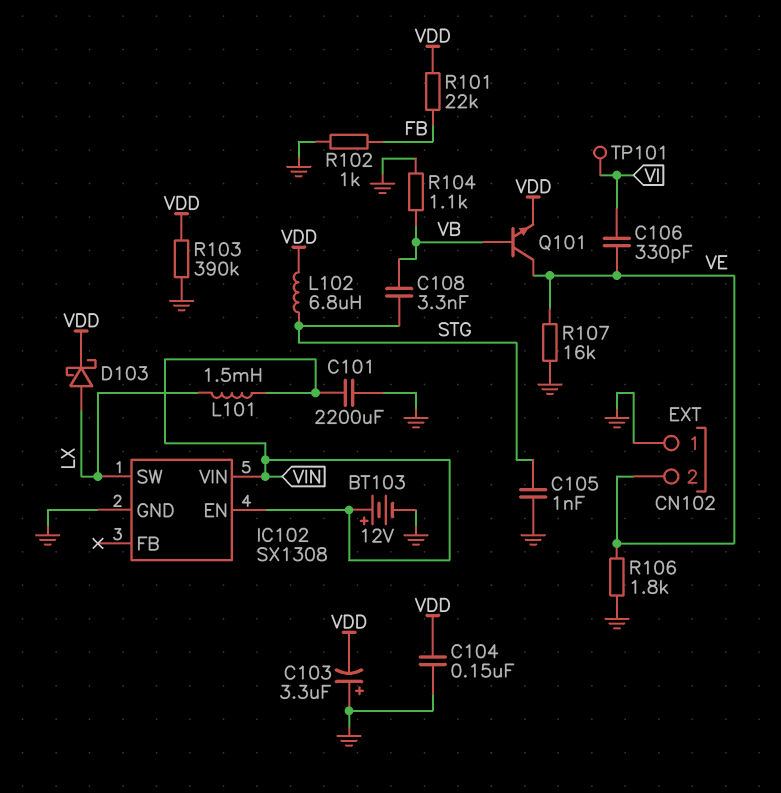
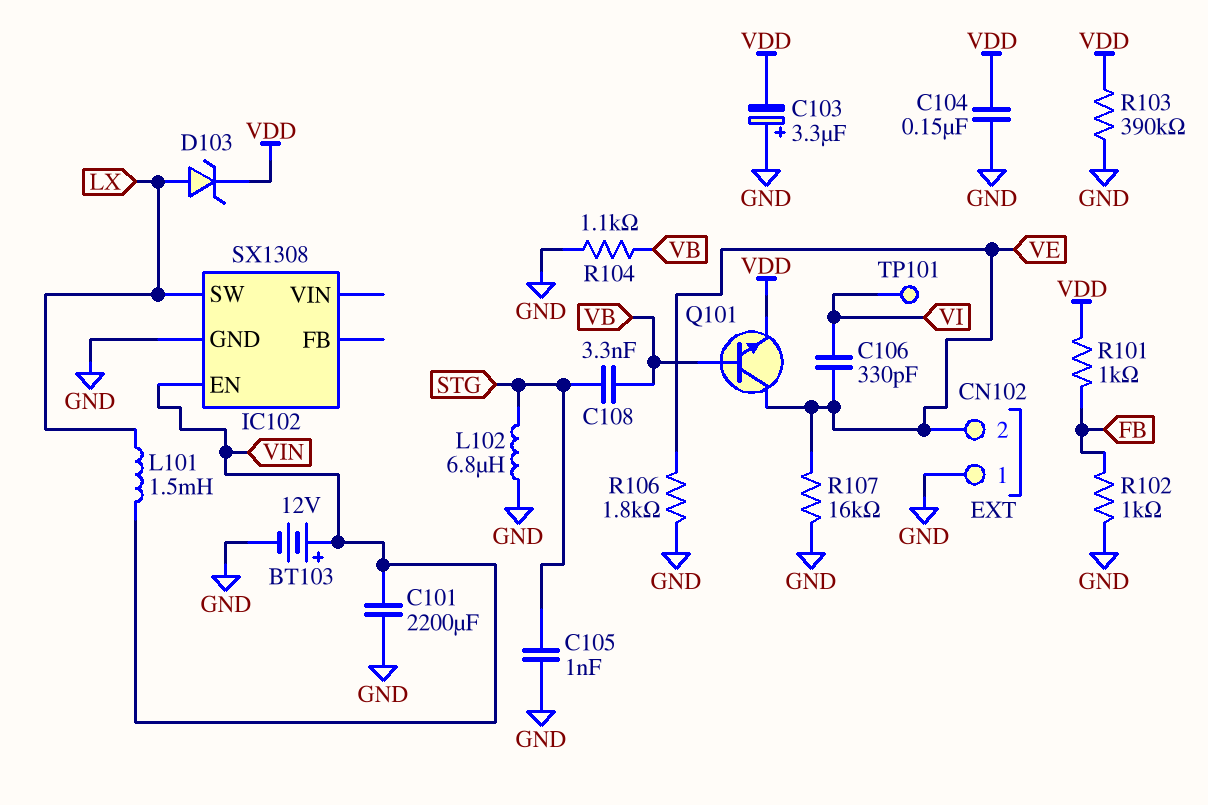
D103: schottky (A LX, K VDD) -> zener (A LX, K VDD)
IC102 pin VIN: VIN -> none
L102: 6.8uH (STG, VDD) -> 6.8uH (GND, STG)
R101: 22k (FB, VDD) -> 1k (FB, VDD)

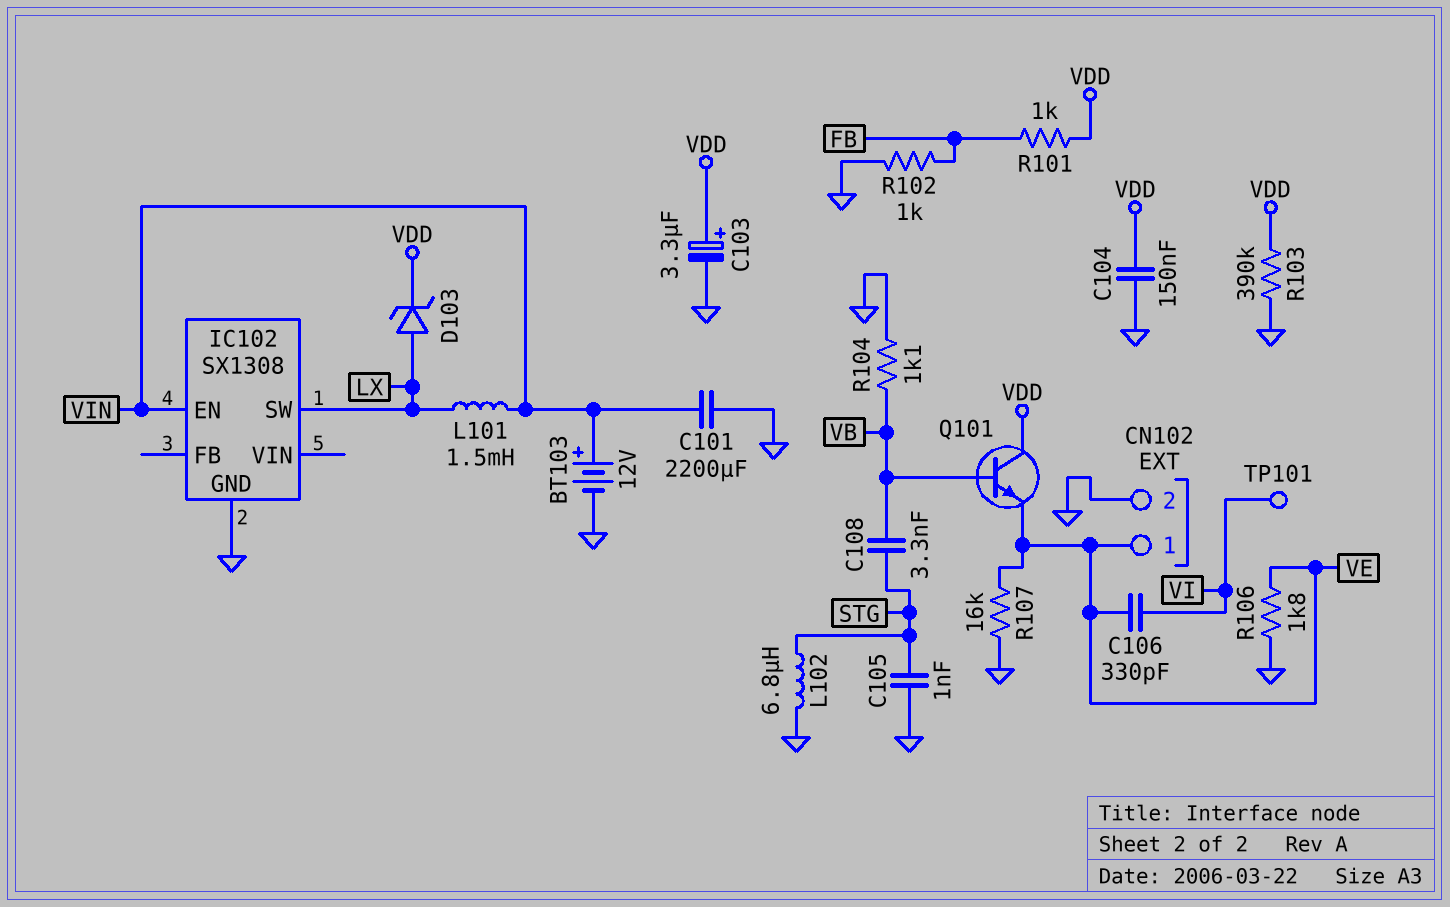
C103: 3.3uF (plus GND, minus VDD) -> 3.3uF (plus VDD, minus GND)
CN102 pin 1: GND -> VE
CN102 pin 2: VE -> GND
Q101: NPN (B VB, C VE, E VDD) -> NPN (B VB, C VDD, E VE)

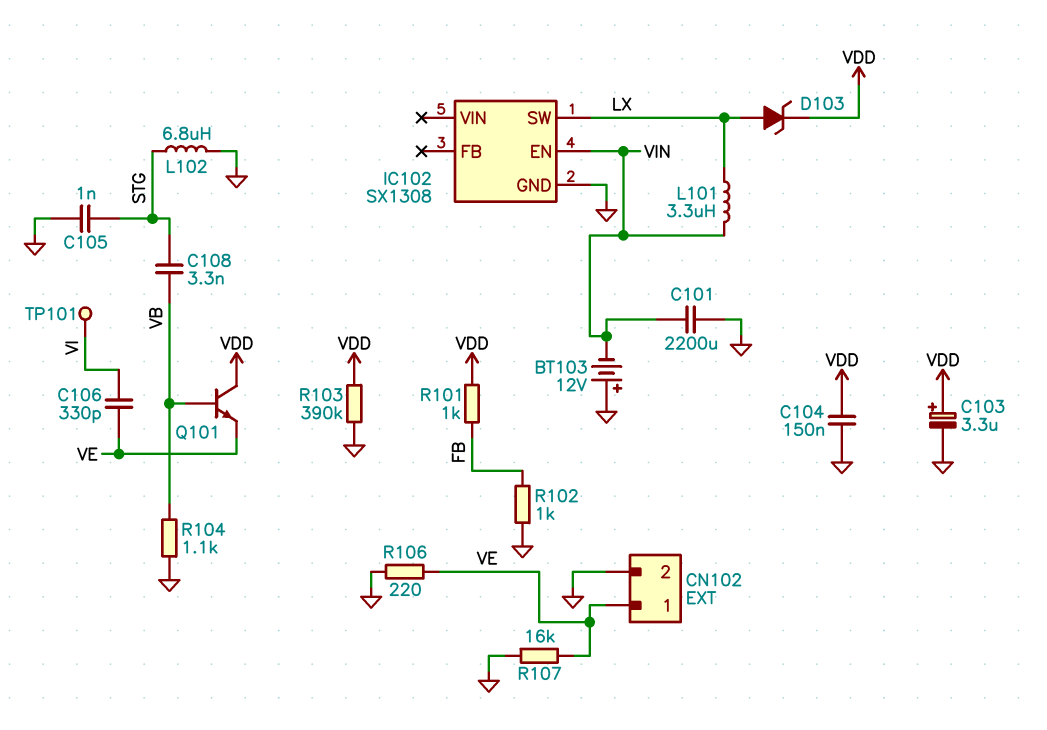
BT103: 12V (plus VIN, minus GND) -> 12V (plus GND, minus VIN)
L101: 1.5mH (LX, VIN) -> 3.3uH (LX, VIN)
R106: 1.8k (GND, VE) -> 220 (GND, VE)

